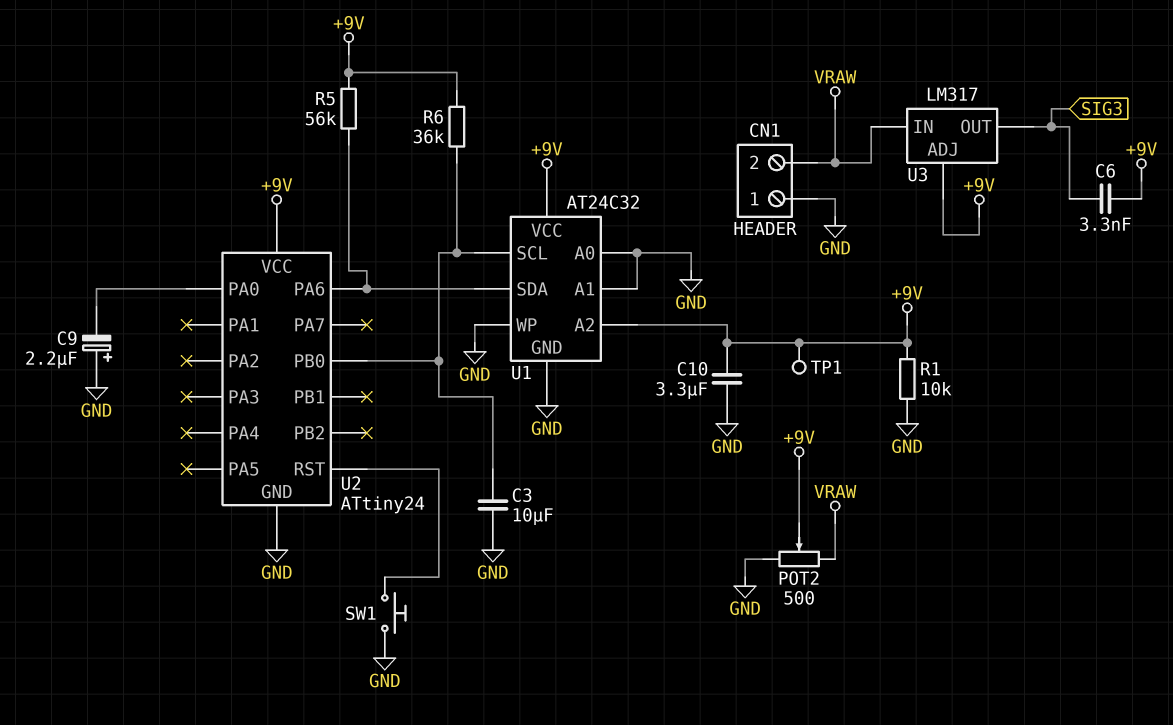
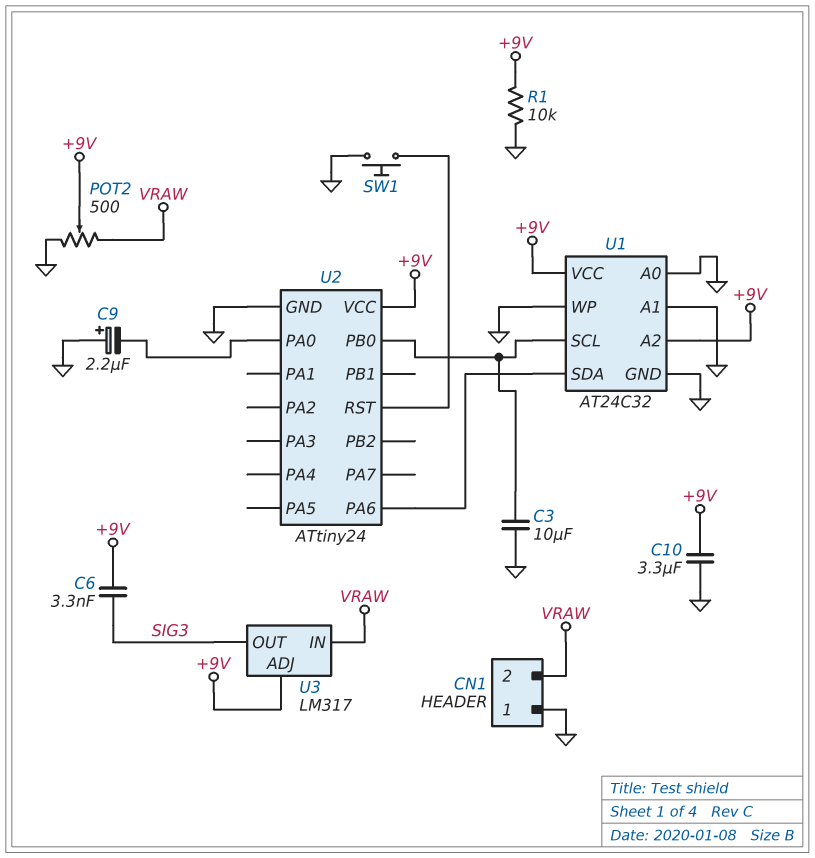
R5: 56k (+9V, U1/SDA) -> none
R6: 36k (+9V, U1/SCL) -> none
TP1: test point (+9V) -> none

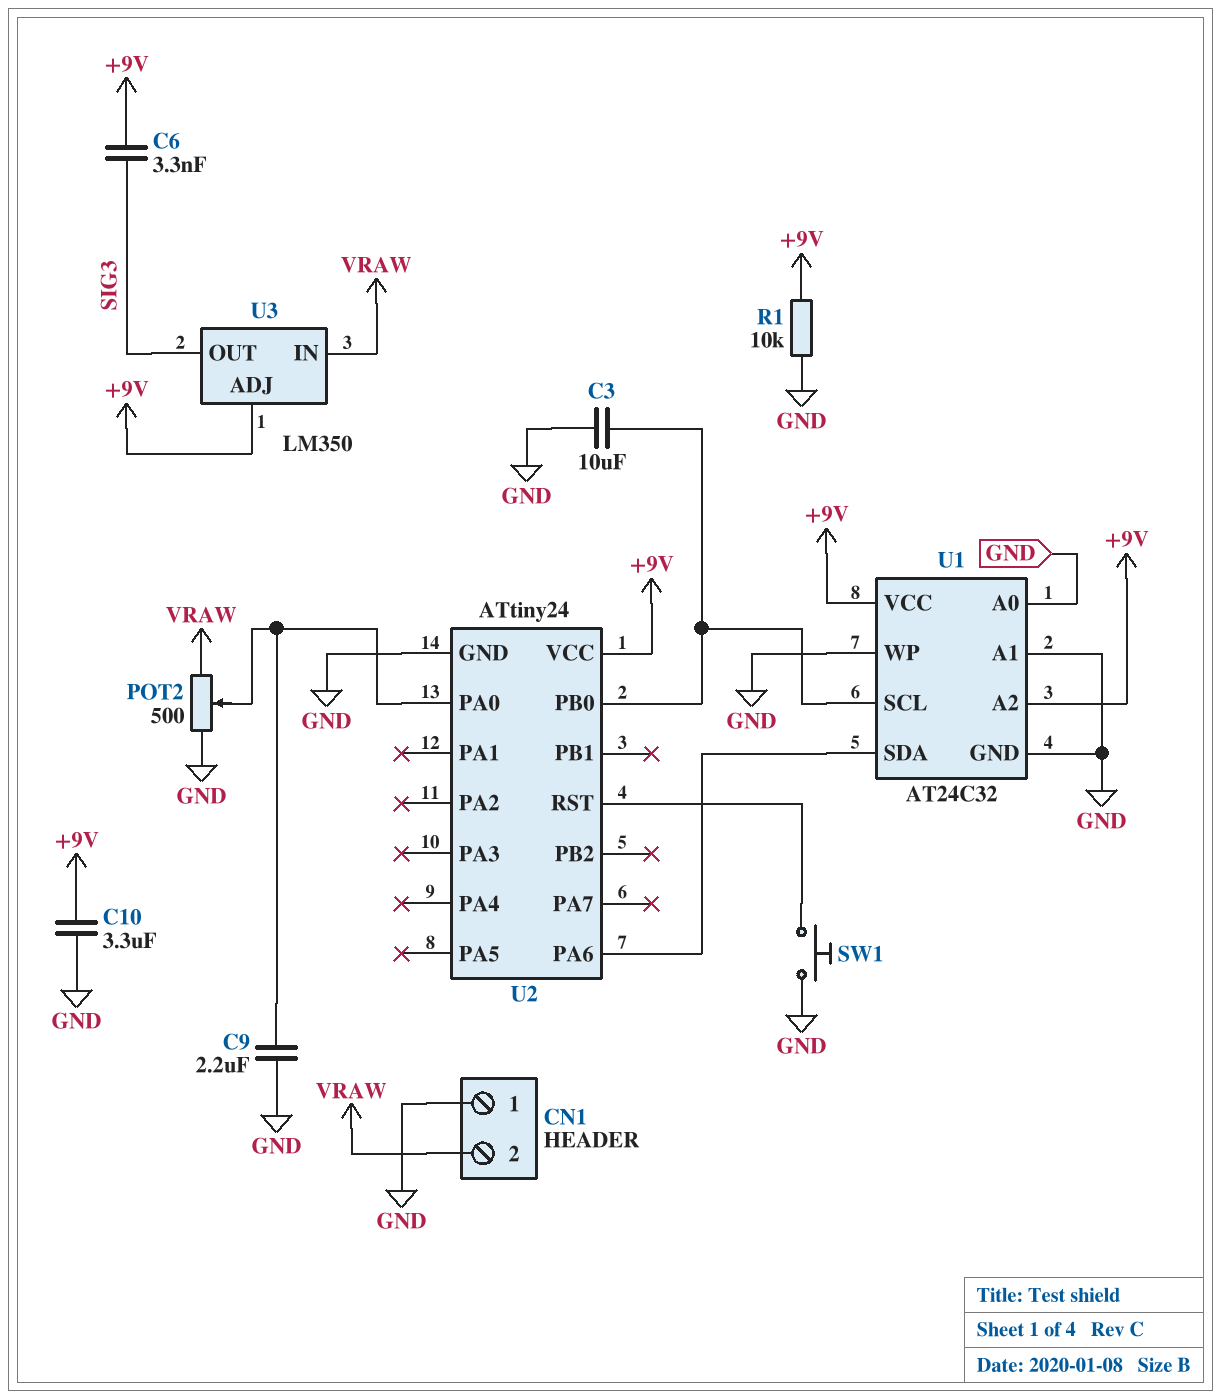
C9: 2.2uF (plus GND, minus U2/PA0) -> 2.2uF (GND, U2/PA0)
POT2: 500 (GND, VRAW, wiper +9V) -> 500 (GND, VRAW, wiper U2/PA0)
U3: LM317 -> LM350

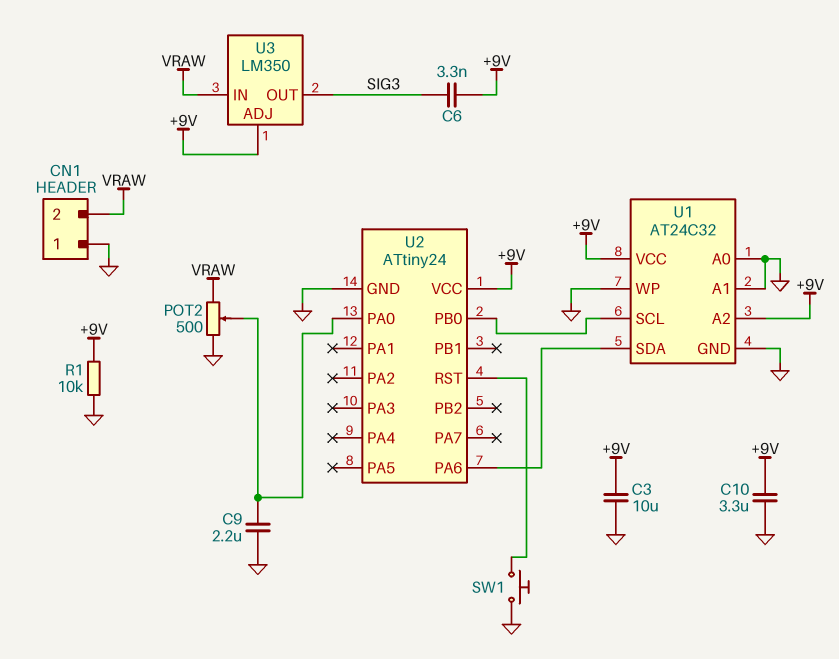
C3: 10uF (GND, U1/SCL) -> 10uF (+9V, GND)

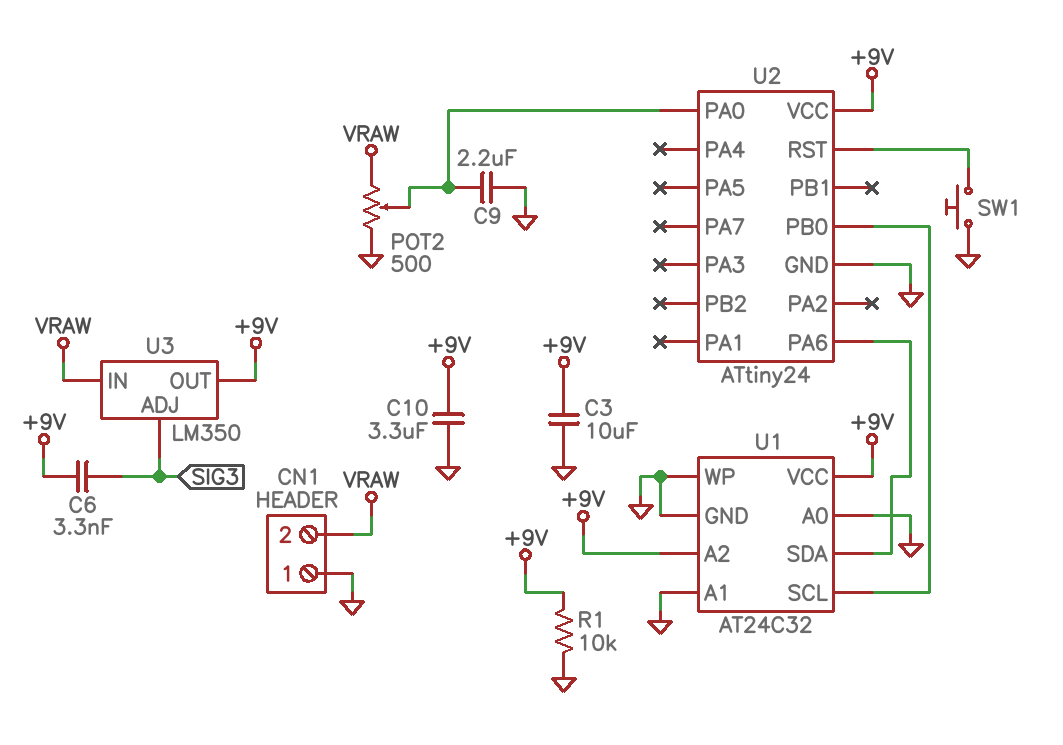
U3 pin ADJ: +9V -> SIG3
U3 pin OUT: SIG3 -> +9V

